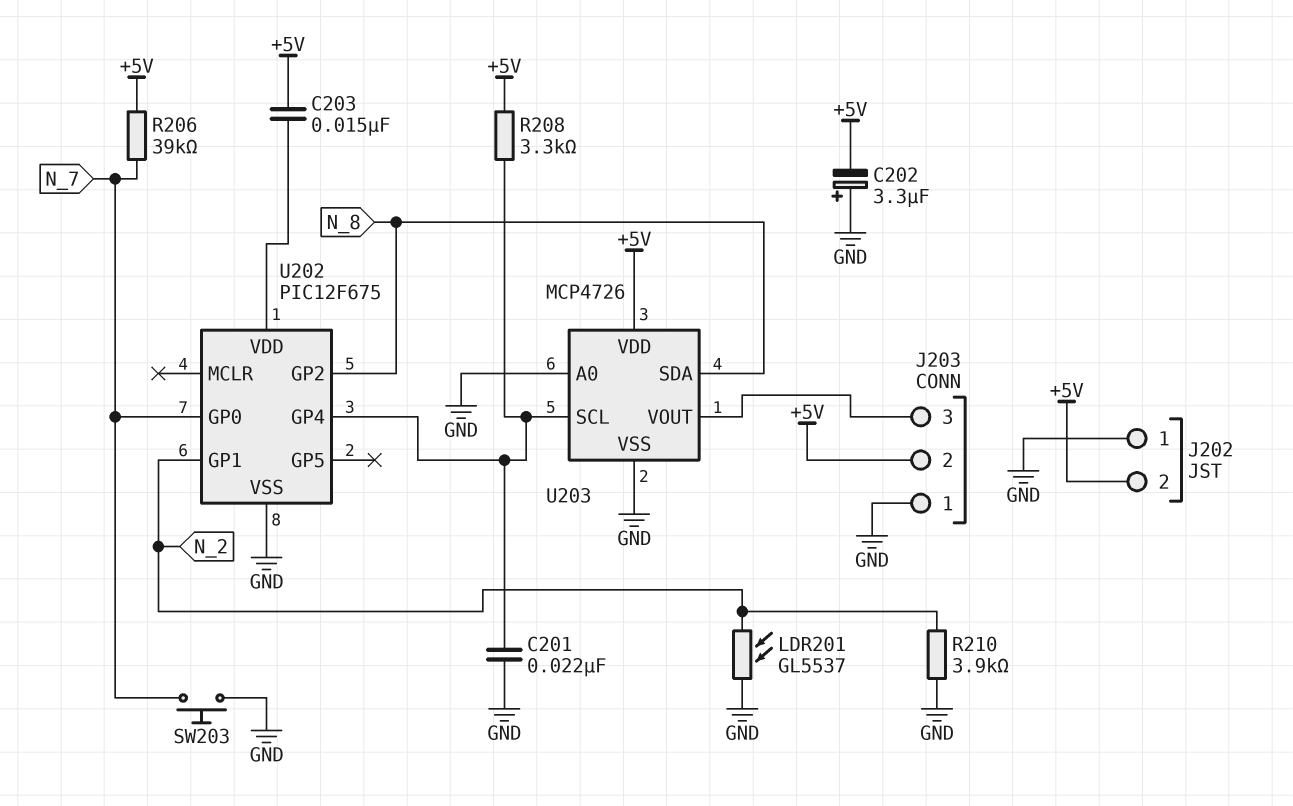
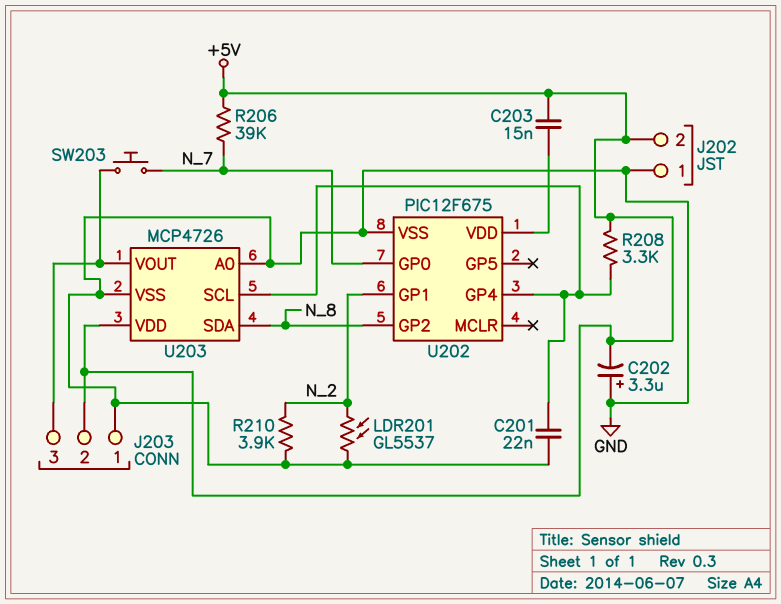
SW203: button (GND, N_7) -> button (J203/3, N_7)

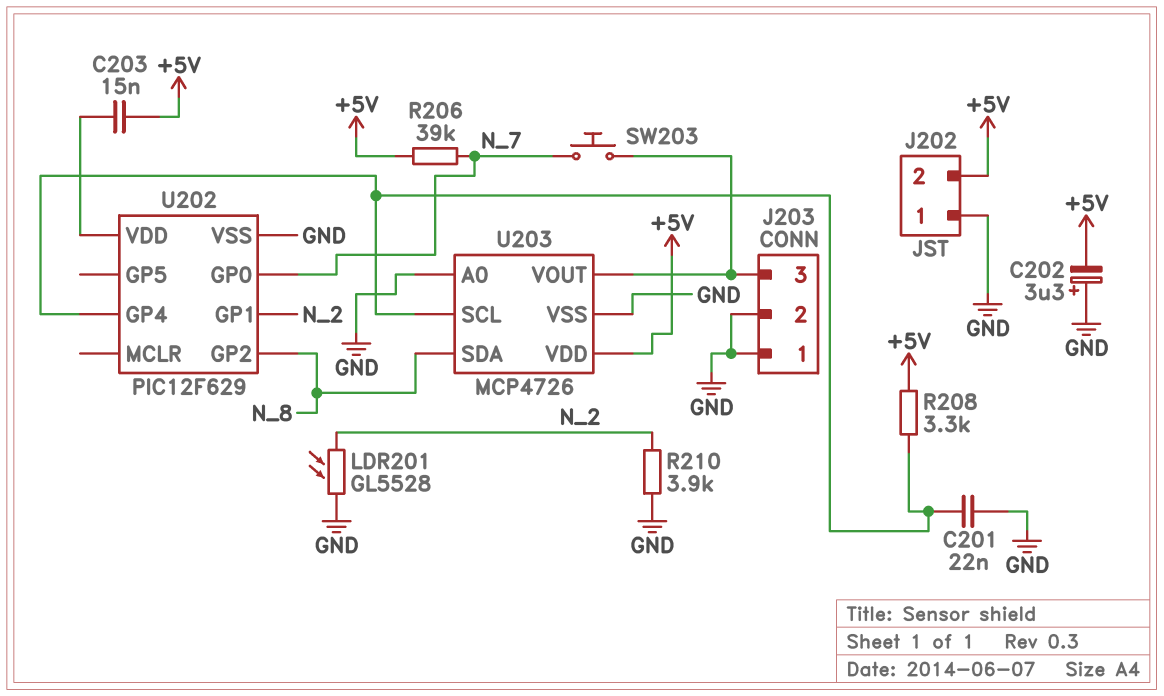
J203 pin 2: +5V -> GND
LDR201: GL5537 (GND, N_2) -> GL5528 (GND, N_2)
U202: PIC12F675 -> PIC12F629

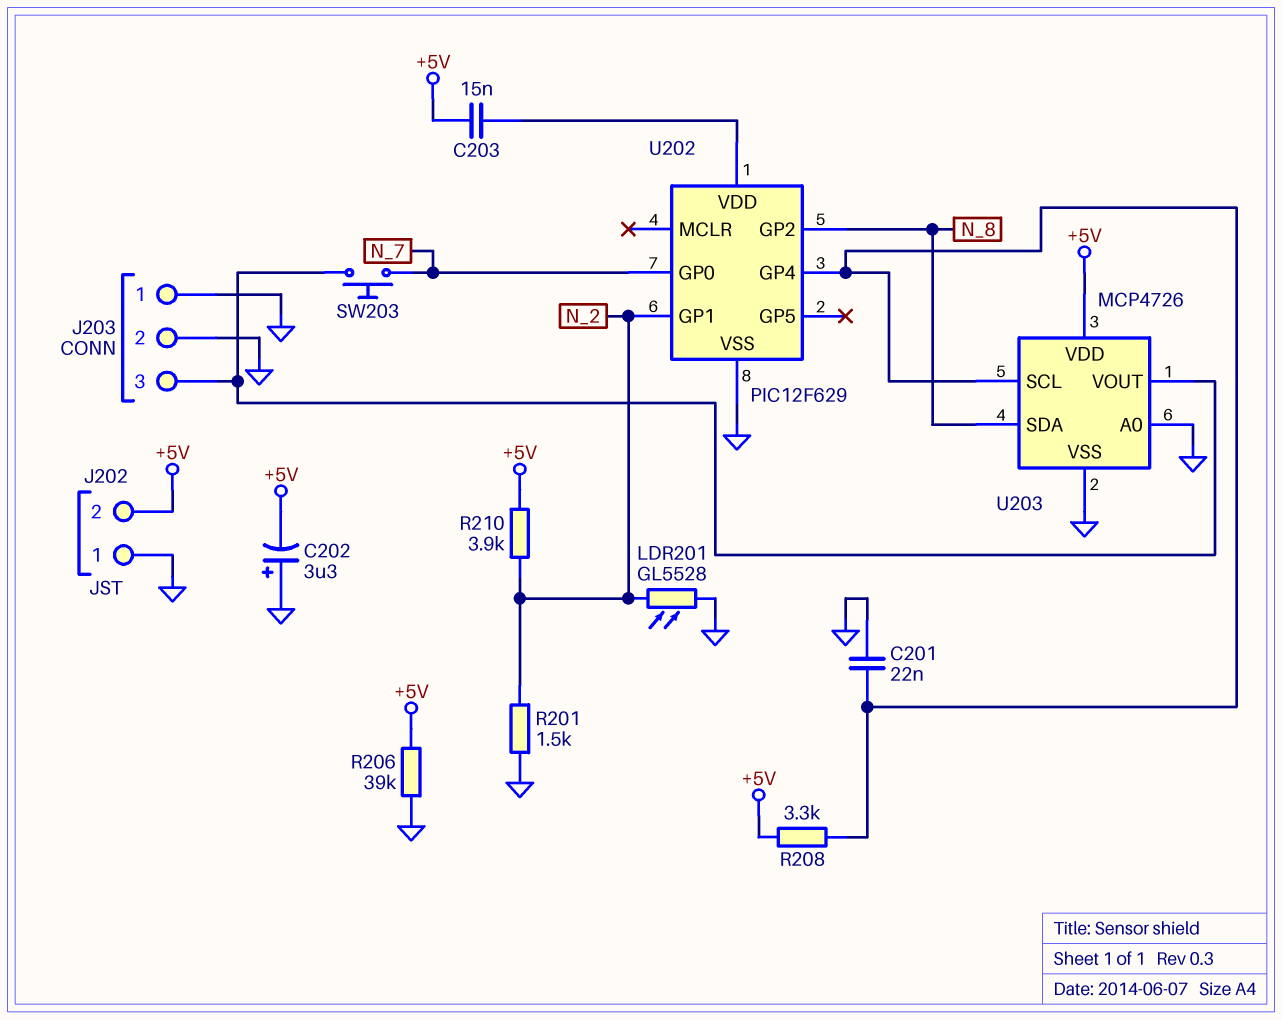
R201: none -> 1.5k (GND, N_2)
R206: 39k (+5V, N_7) -> 39k (+5V, GND)
R210: 3.9k (GND, N_2) -> 3.9k (+5V, N_2)

